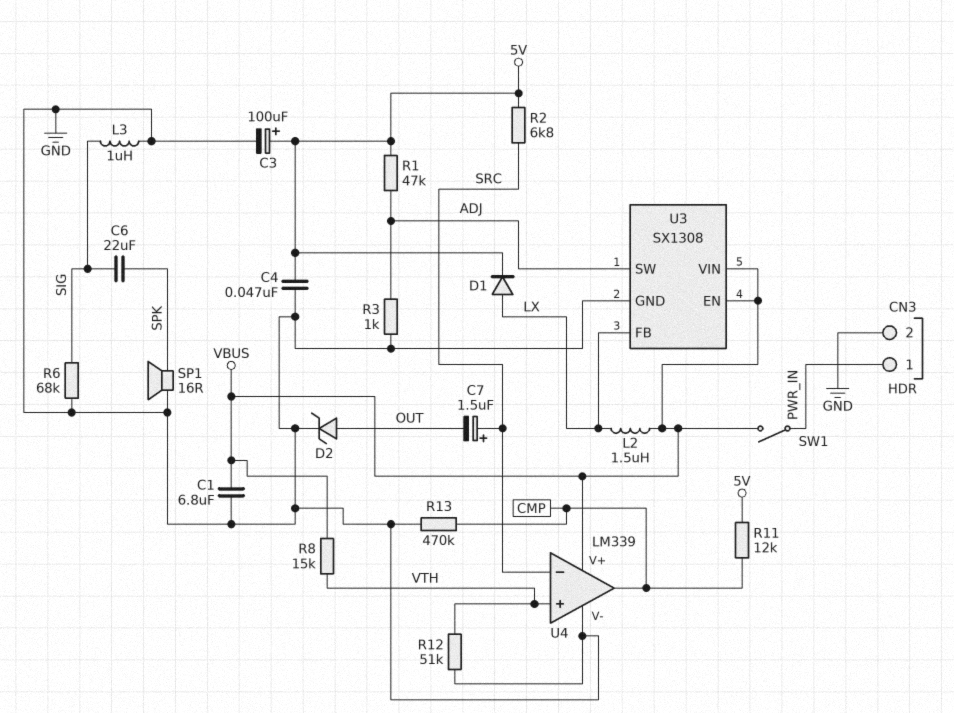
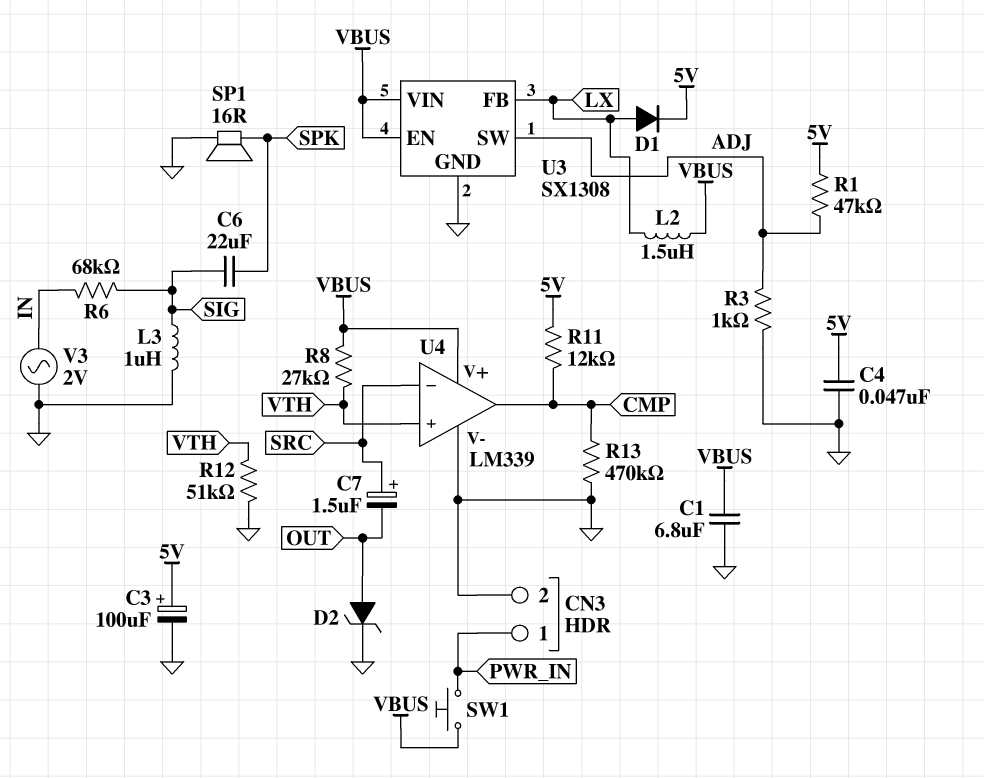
R2: 6.8k (5V, SRC) -> none
R6: 68k (GND, SIG) -> 68k (IN, SIG)
R8: 15k (VBUS, VTH) -> 27k (VBUS, VTH)
SW1: switch (PWR_IN, VBUS) -> button (PWR_IN, VBUS)
V3: none -> AC 2V (GND, IN)

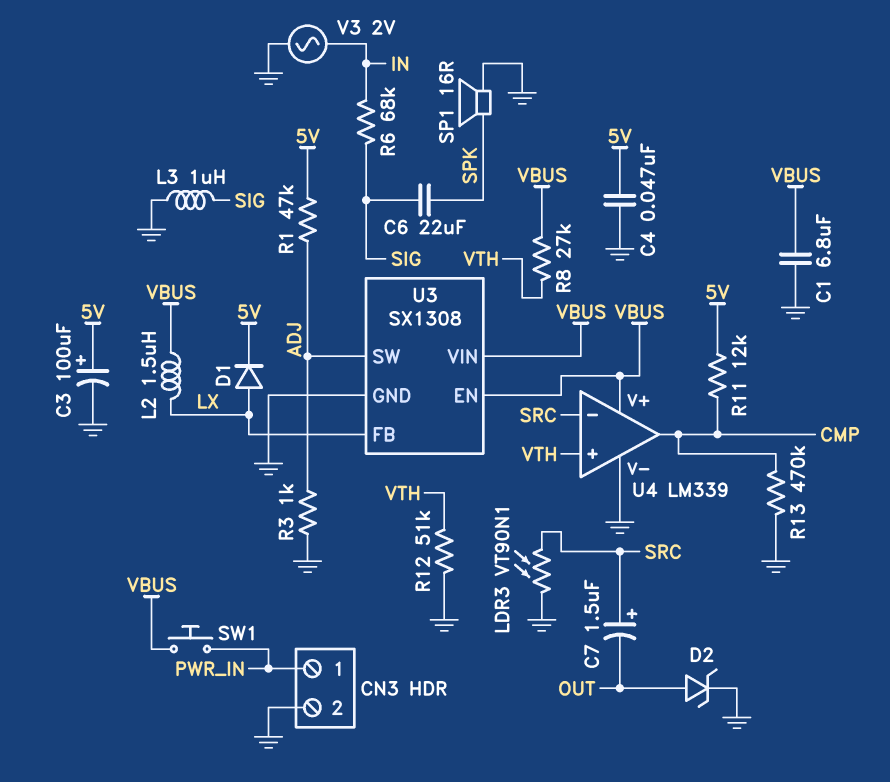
LDR3: none -> VT90N1 (GND, SRC)

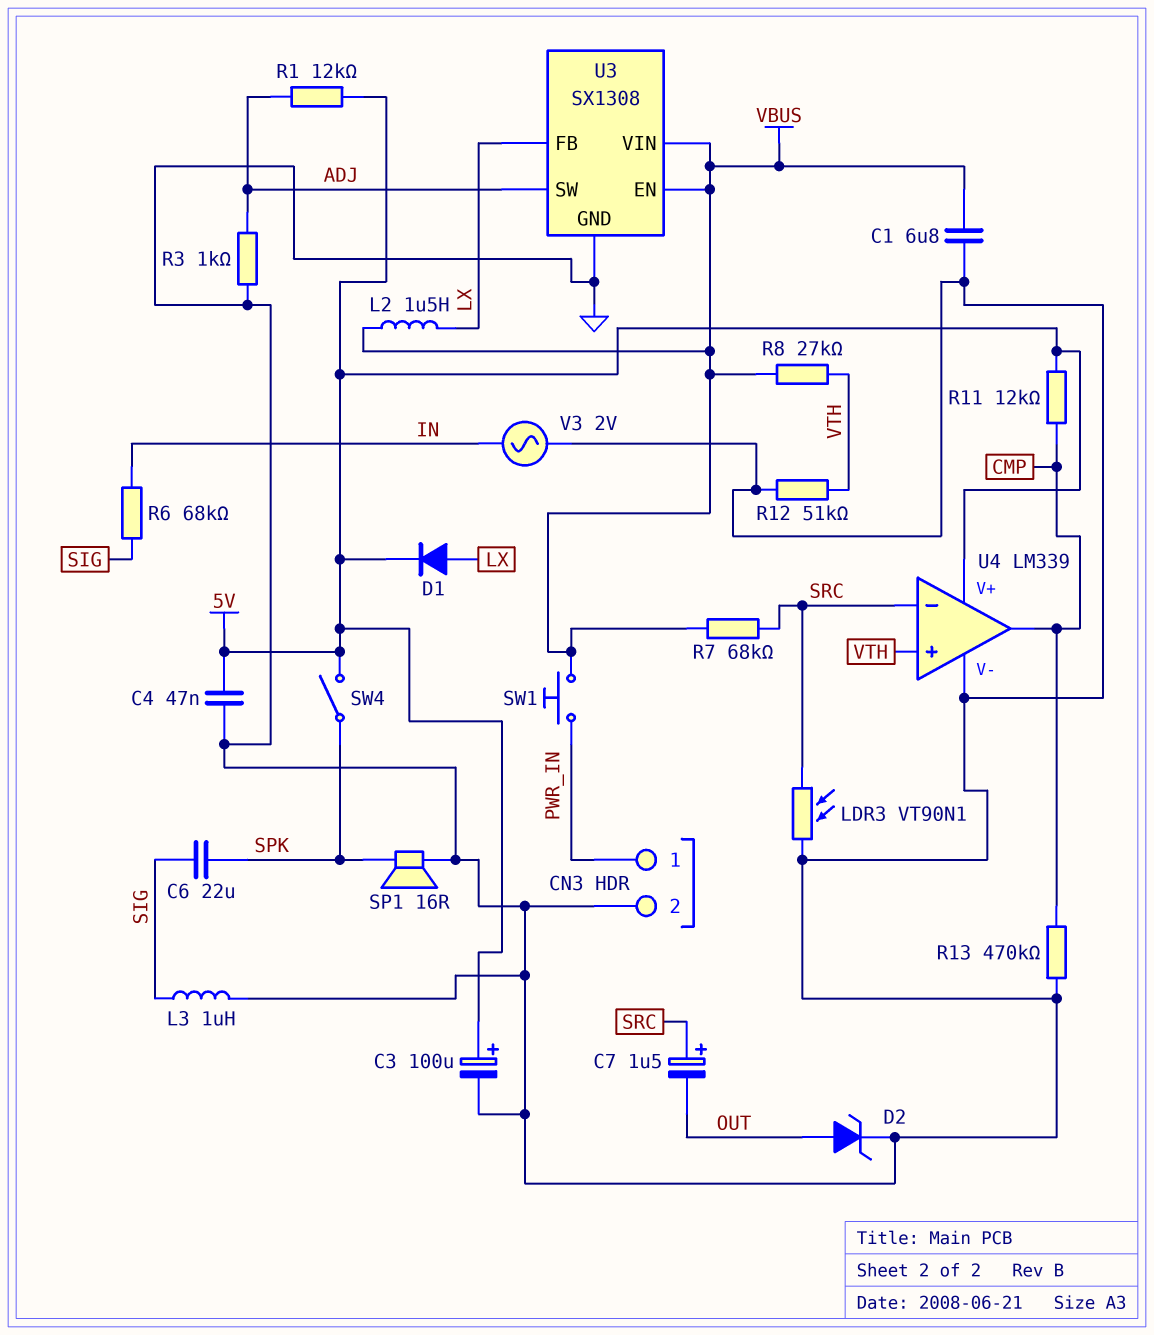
R1: 47k (5V, ADJ) -> 12k (5V, ADJ)
R7: none -> 68k (SRC, VBUS)
SW4: none -> switch (5V, SPK)
U4 pin V+: VBUS -> 5V

